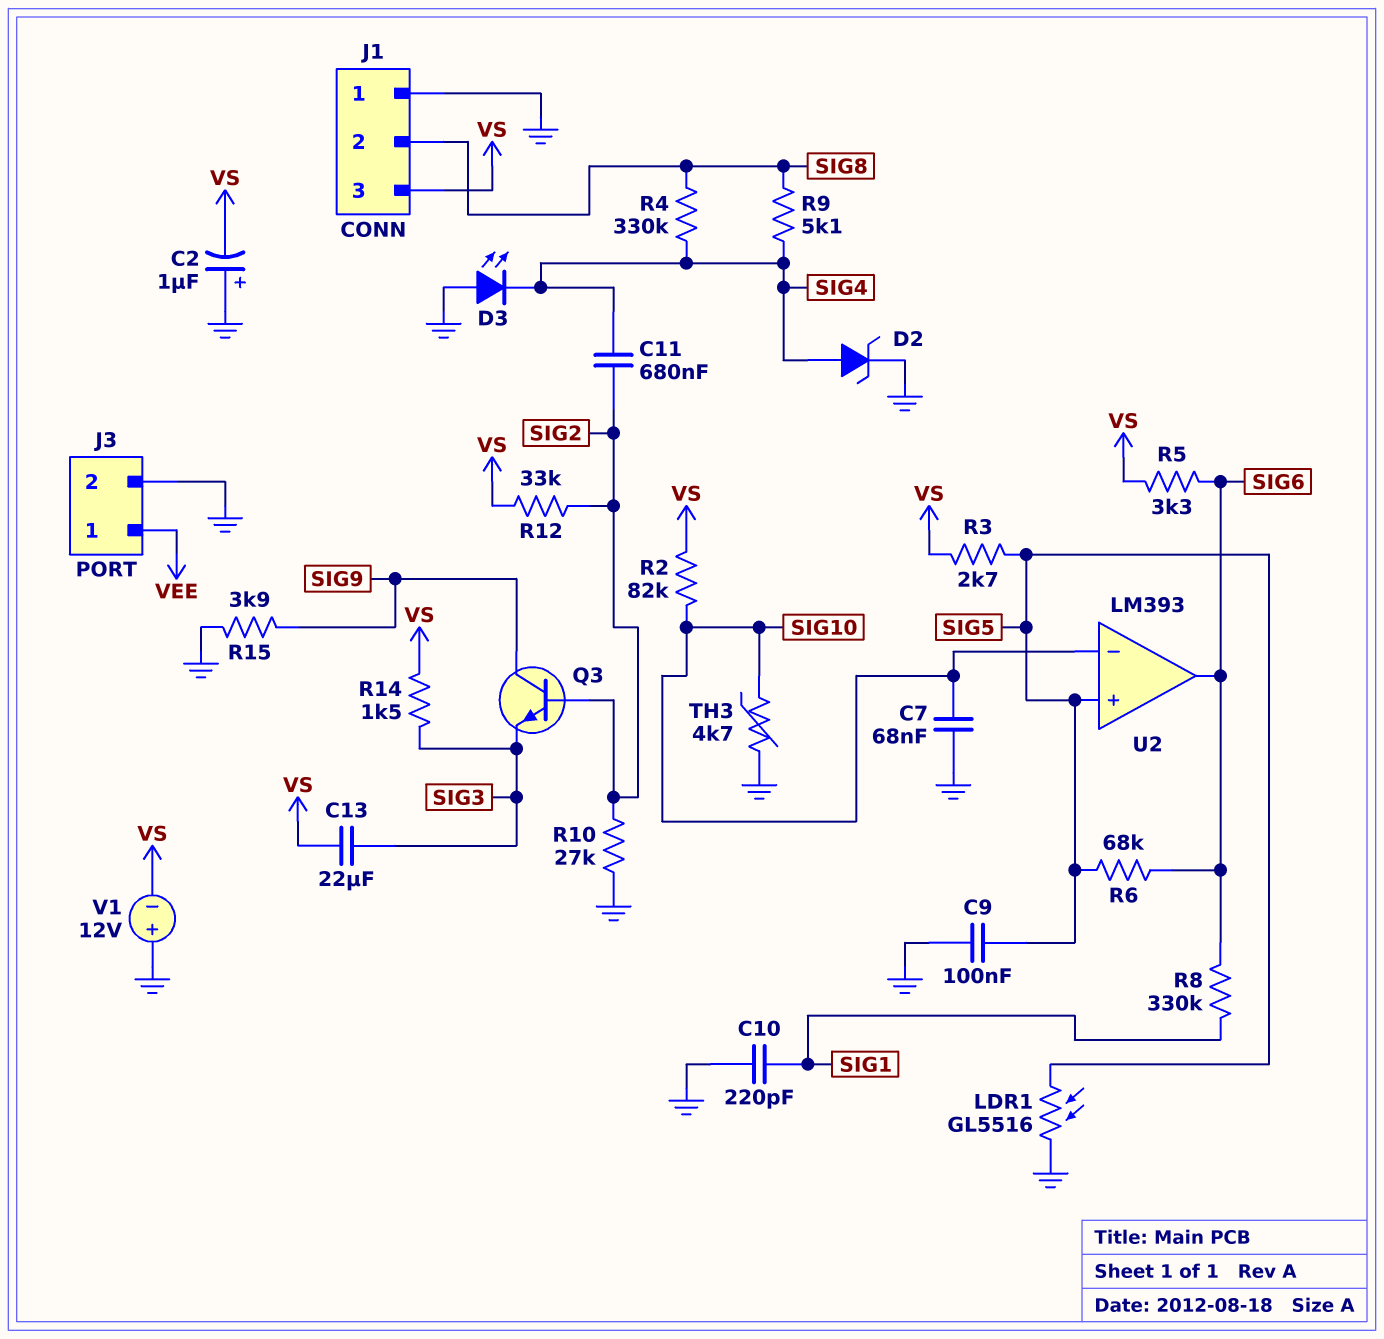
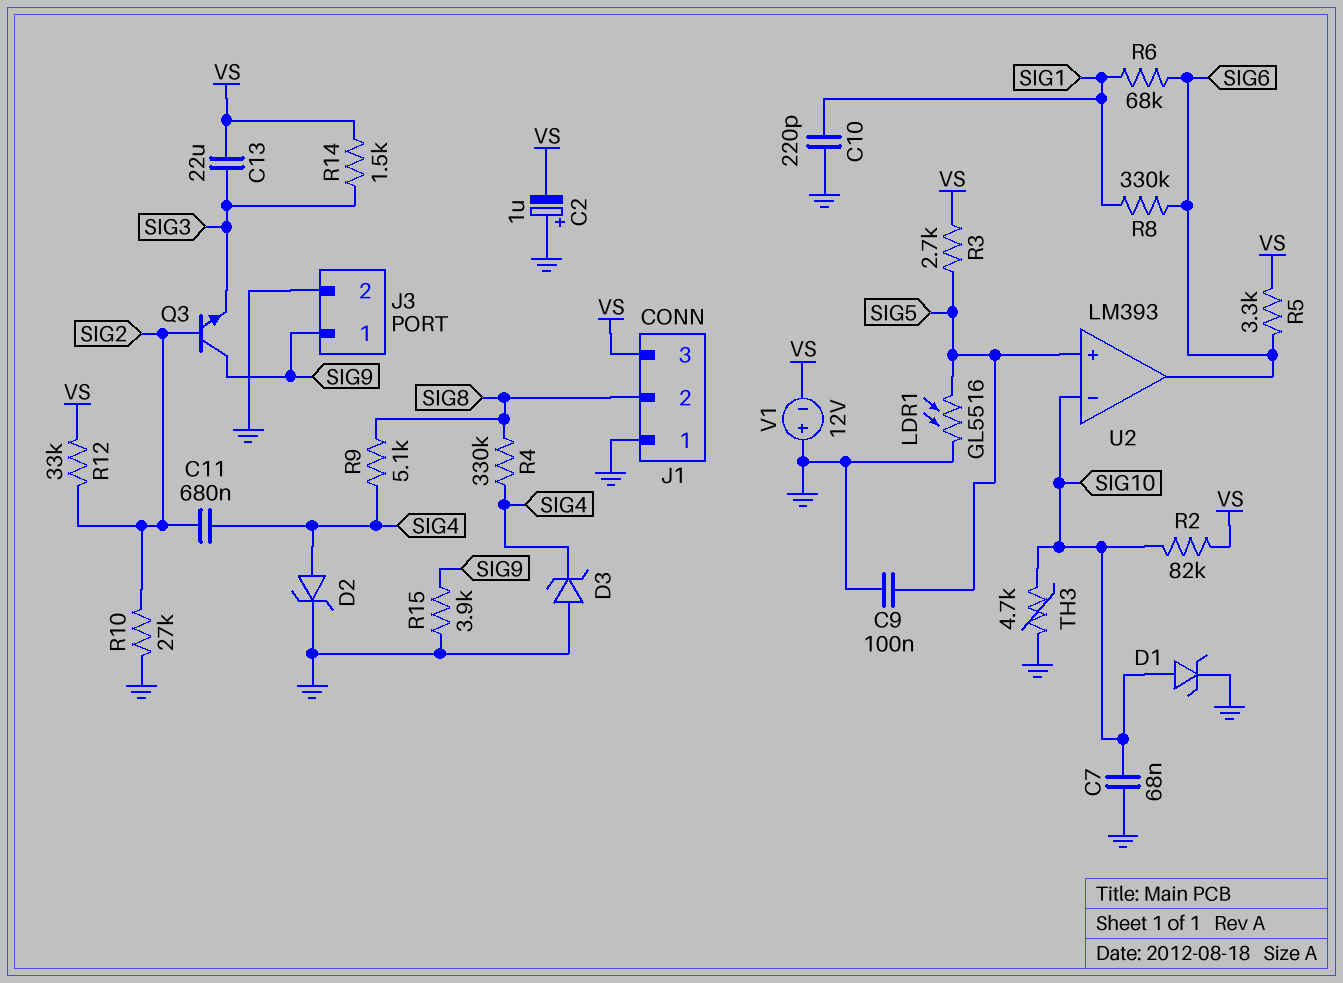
D1: none -> zener (A SIG10, K GND)
D3: LED (A GND, K SIG4) -> zener (A GND, K SIG4)
J3 pin 1: VEE -> SIG9
R6: 68k (SIG5, SIG6) -> 68k (SIG1, SIG6)

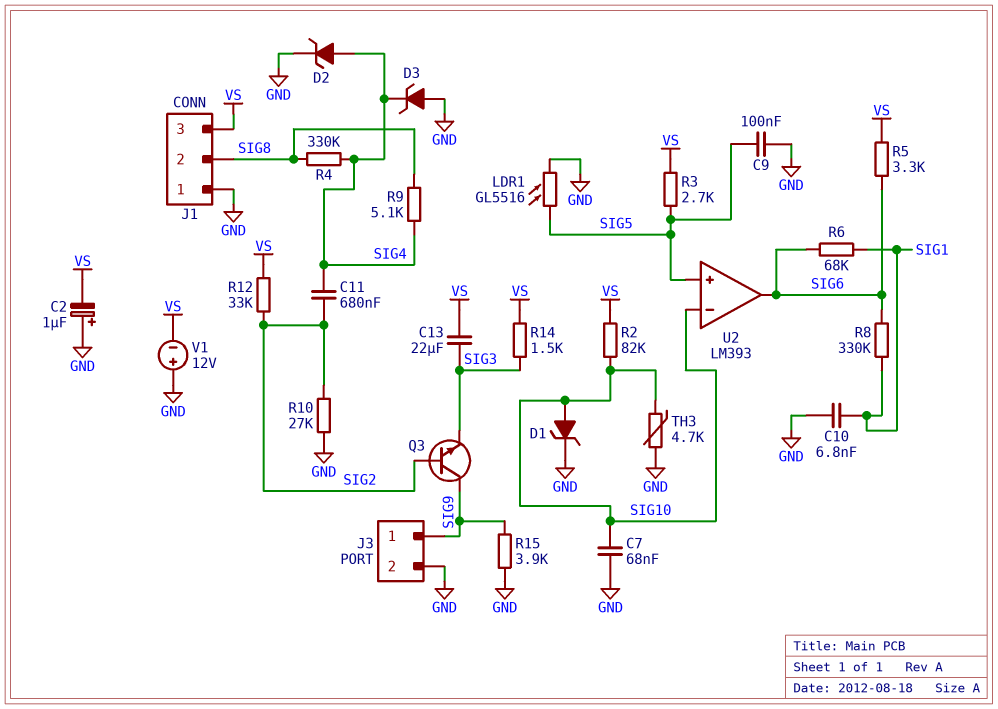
C10: 220pF (GND, SIG1) -> 6.8nF (GND, SIG1)

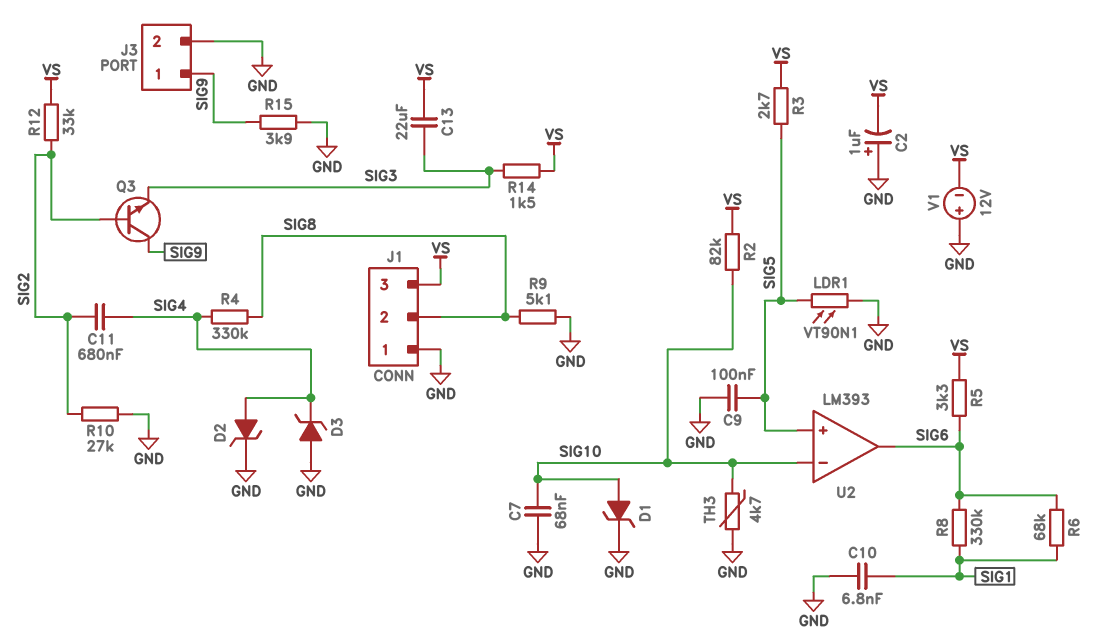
LDR1: GL5516 (GND, SIG5) -> VT90N1 (GND, SIG5)
R9: 5.1k (SIG4, SIG8) -> 5.1k (GND, SIG8)

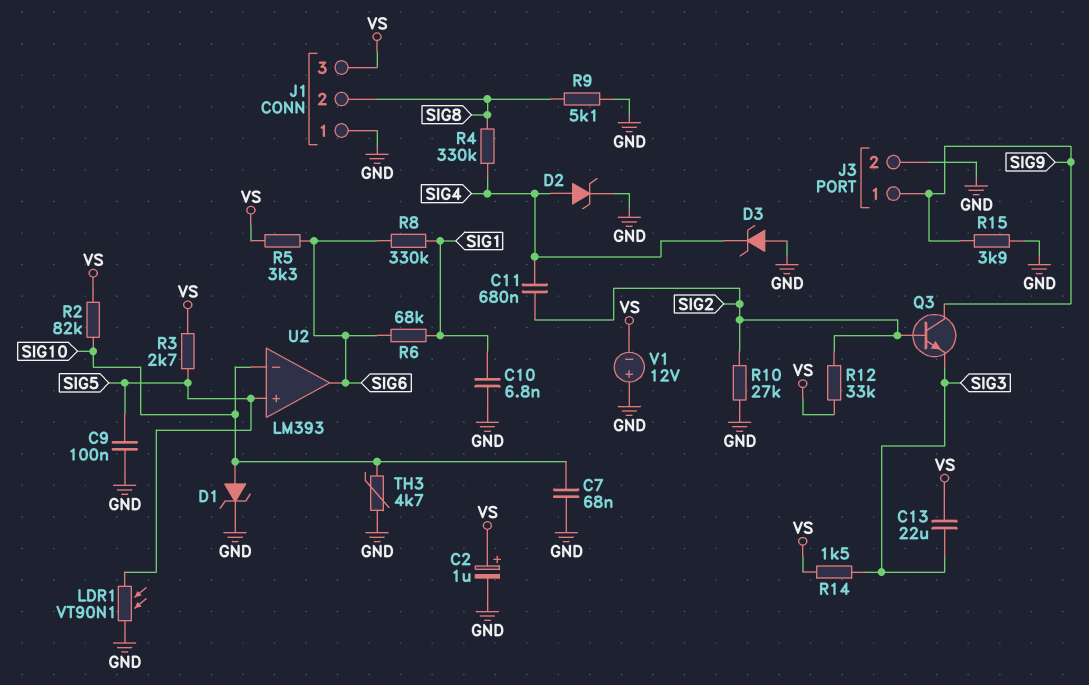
C2: 1uF (plus GND, minus VS) -> 1uF (plus VS, minus GND)

